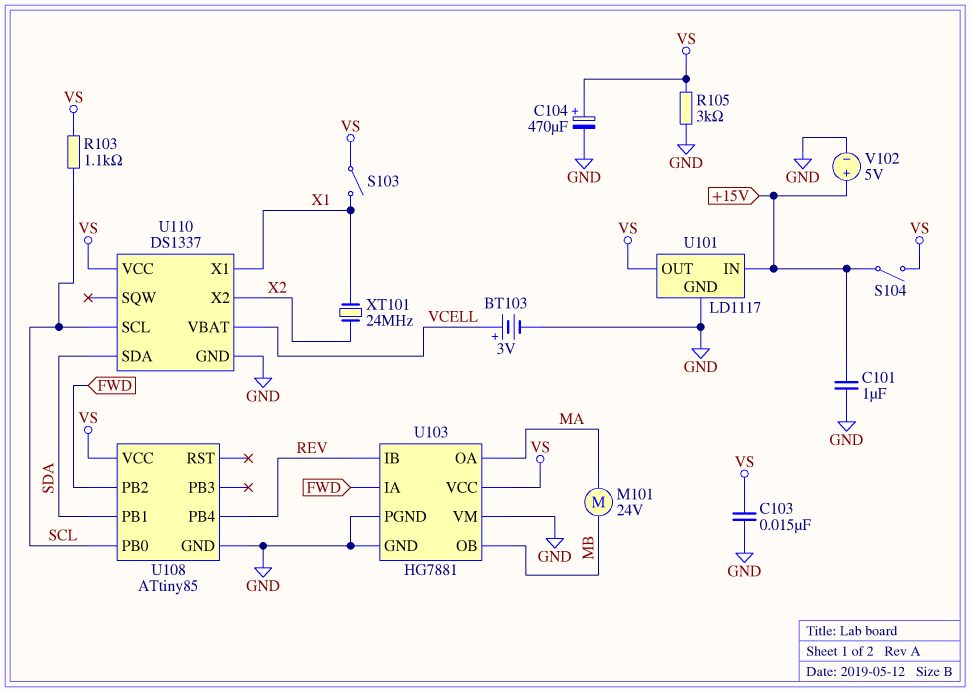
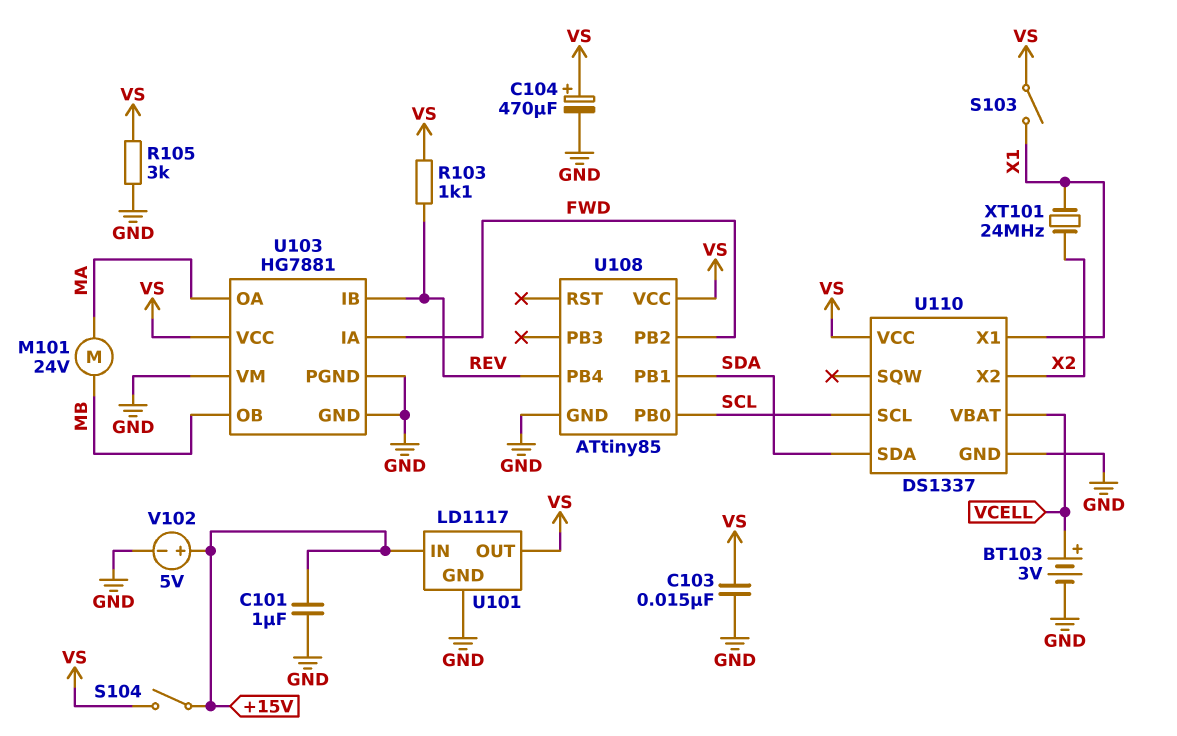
R103: 1.1k (SCL, VS) -> 1.1k (REV, VS)

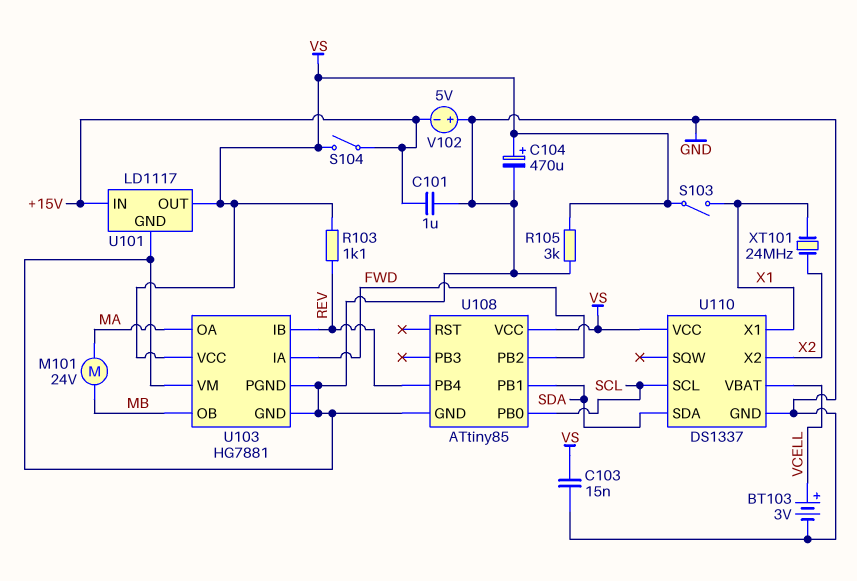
V102: 5V (plus +15V, minus GND) -> 5V (plus GND, minus +15V)

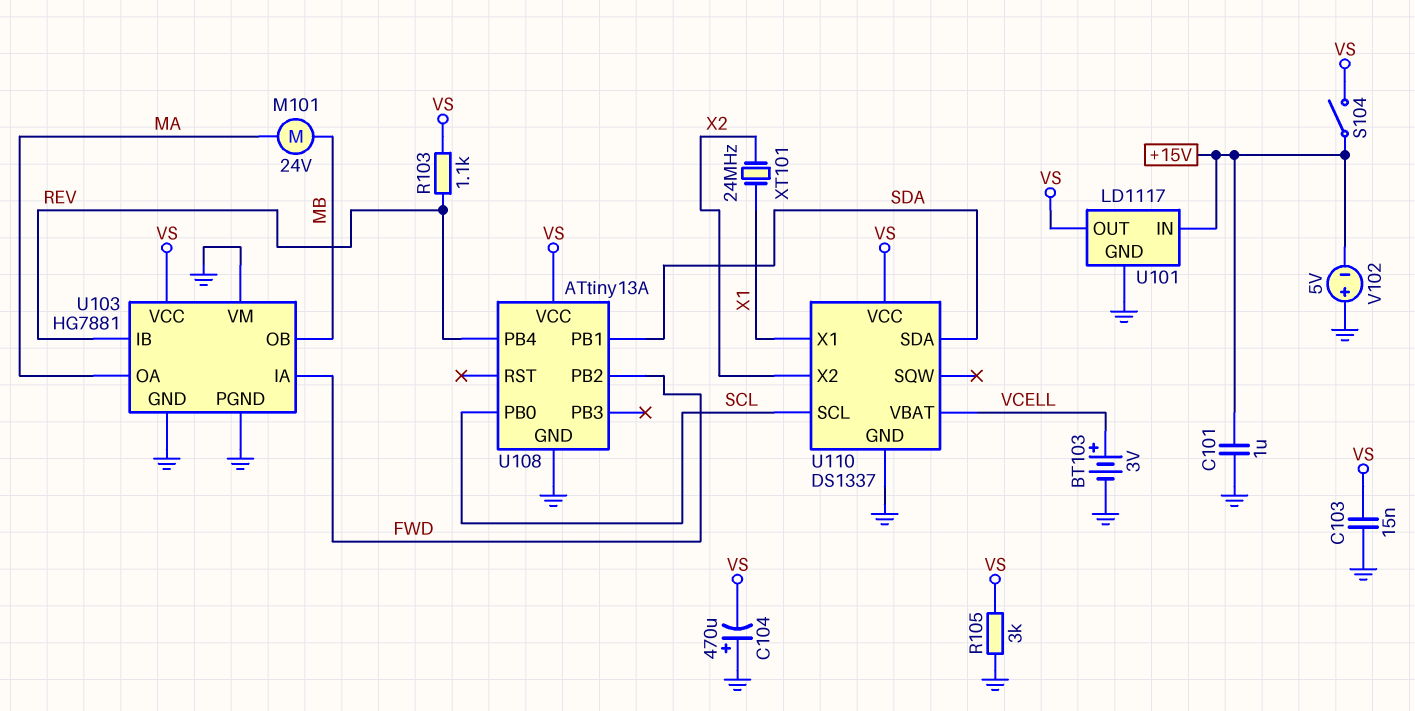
C104: 470uF (plus VS, minus GND) -> 470uF (plus GND, minus VS)
S103: switch (VS, X1) -> none
U108: ATtiny85 -> ATtiny13A

